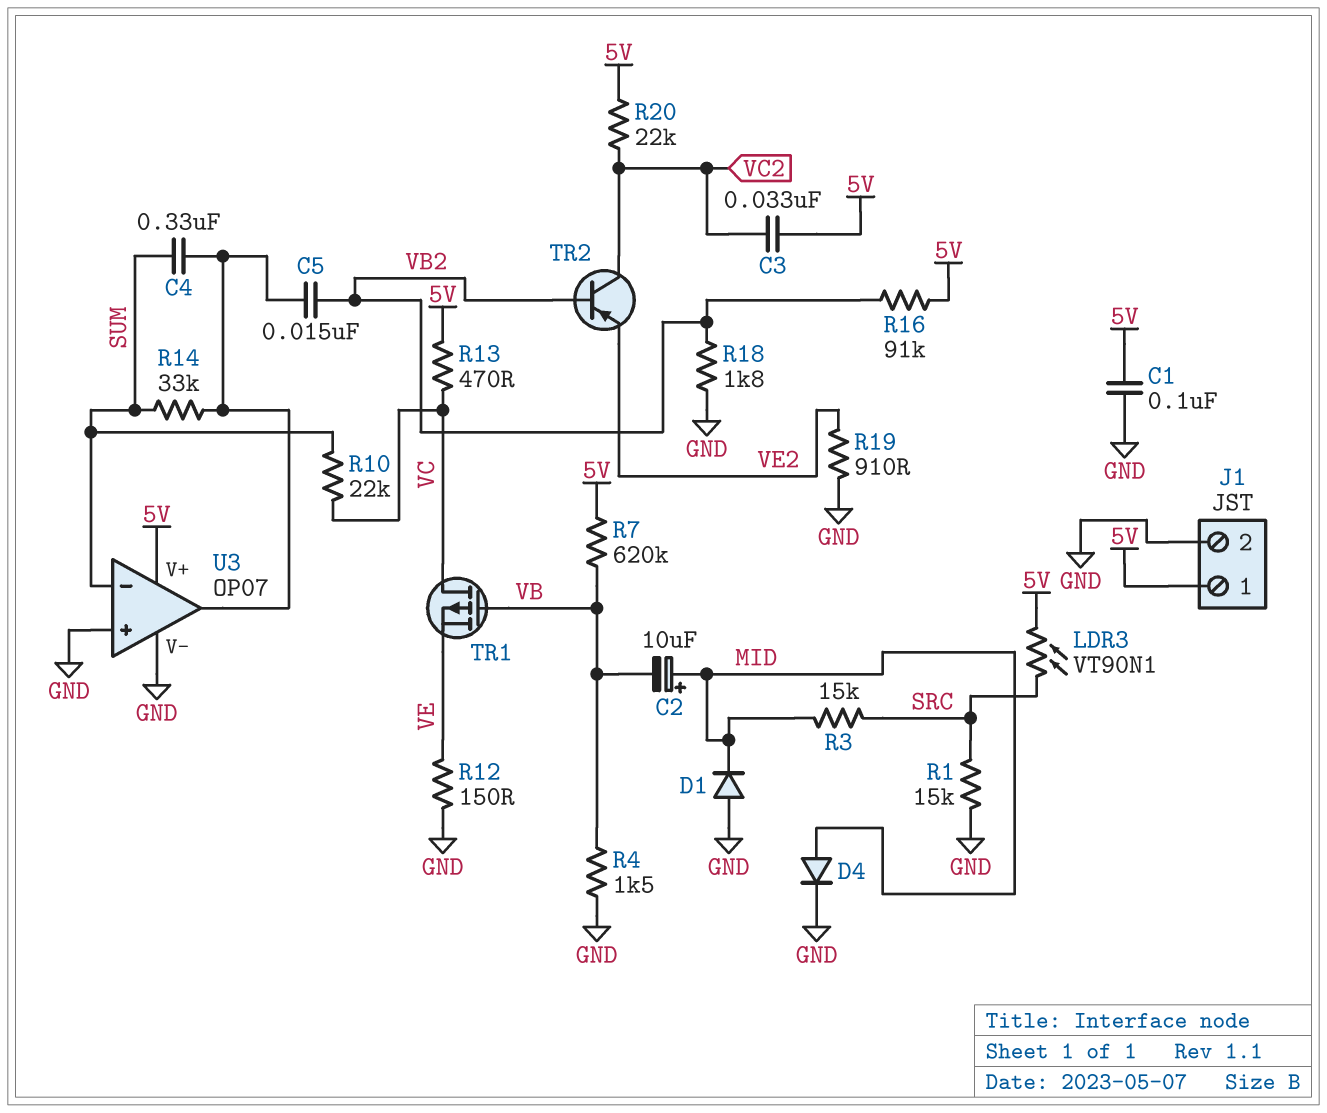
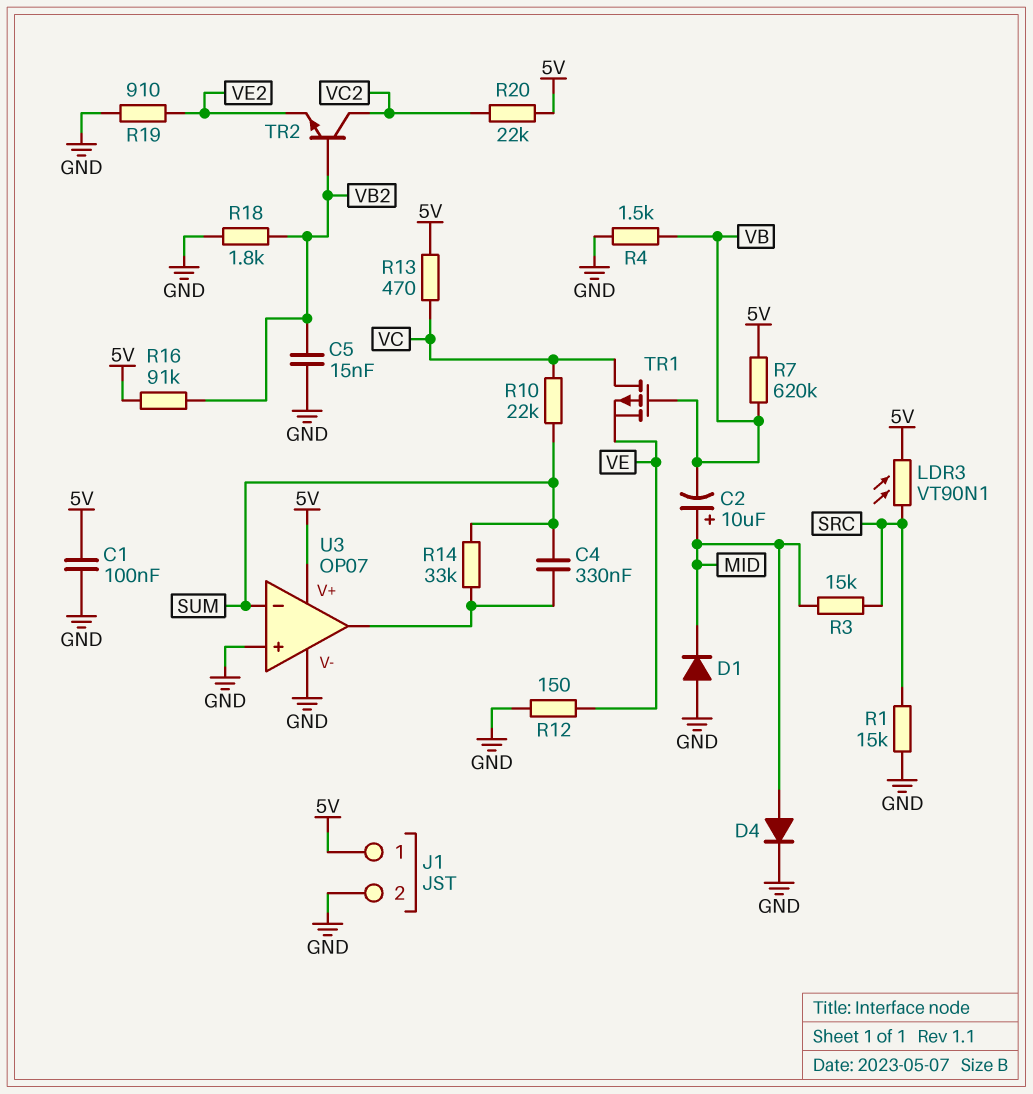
C3: 33nF (5V, VC2) -> none
C5: 15nF (U3/out, VB2) -> 15nF (GND, VB2)
TR2: PNP (B VB2, C VC2, E VE2) -> NPN (B VB2, C VC2, E VE2)

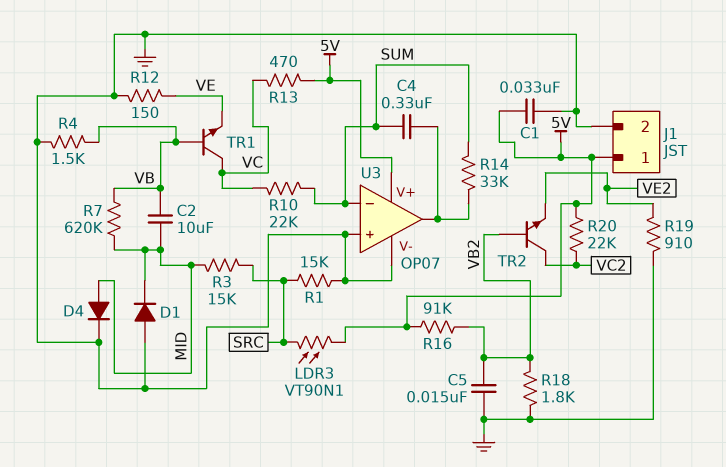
C1: 100nF (5V, GND) -> 33nF (5V, GND)
C2: 10uF (plus MID, minus VB) -> 10uF (MID, VB)
R7: 620k (5V, VB) -> 620k (MID, VB)
TR1: PMOS (G VB, D VC, S VE) -> NPN (B VB, C VC, E VE)

